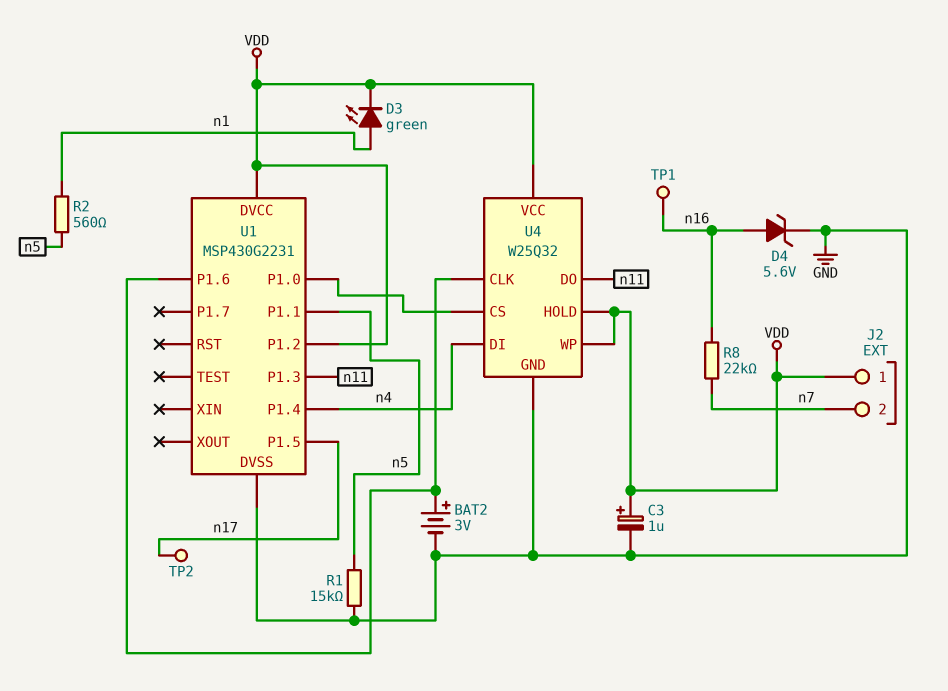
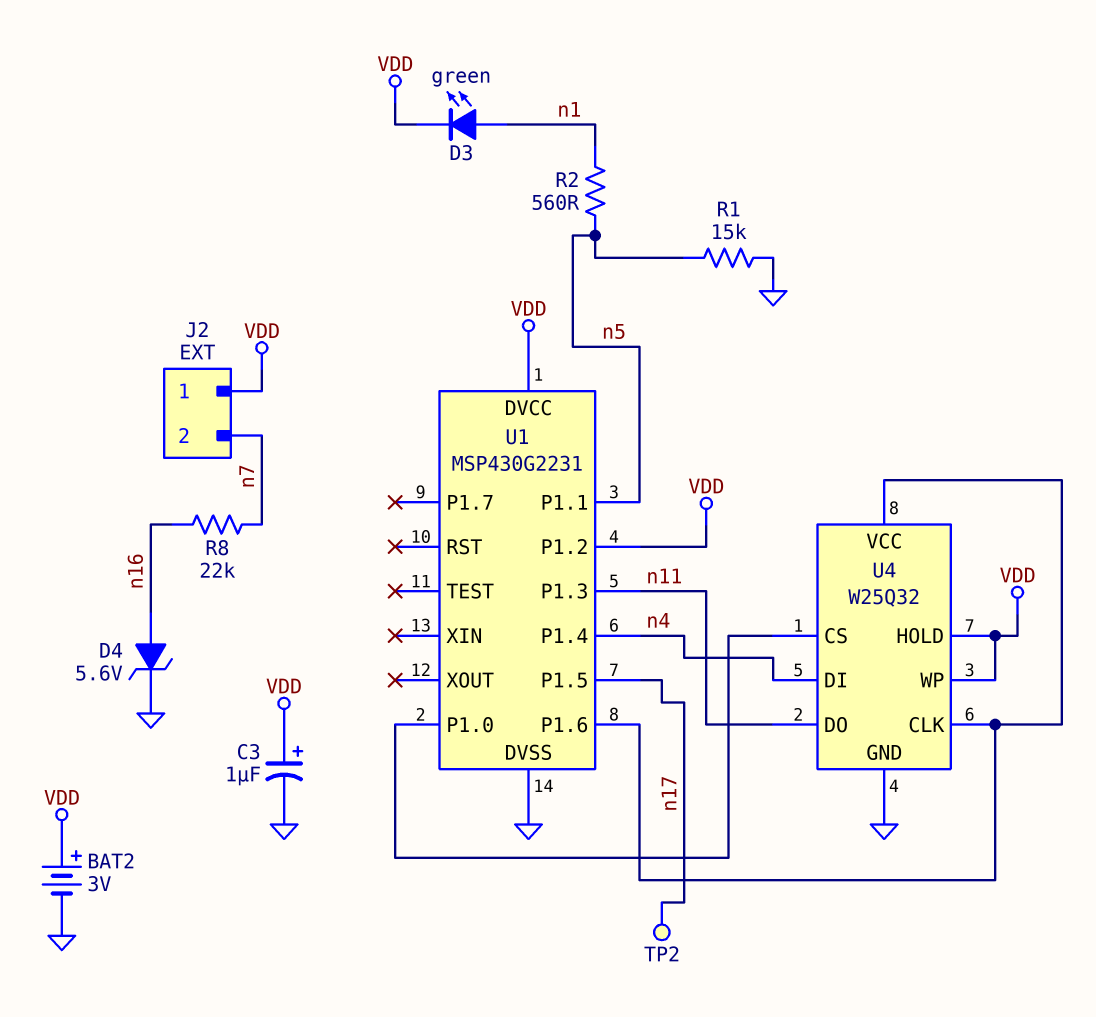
BAT2: 3V (plus U1/P1.6, minus GND) -> 3V (plus VDD, minus GND)
TP1: test point (n16) -> none
U4 pin VCC: VDD -> U1/P1.6

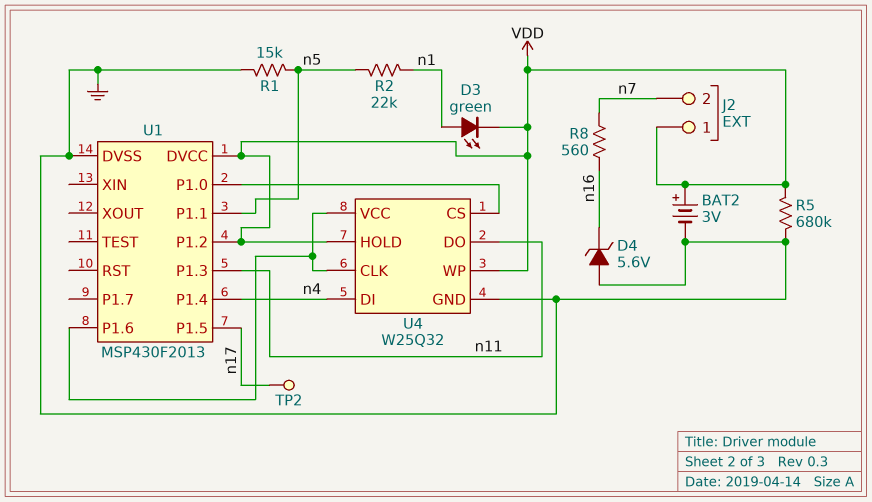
C3: 1uF (plus VDD, minus GND) -> none
D4: zener 5.6V (A n16, K GND) -> zener 5.6V (A GND, K n16)
R2: 560 (n1, n5) -> 22k (n1, n5)
R5: none -> 680k (GND, VDD)
R8: 22k (n7, n16) -> 560 (n7, n16)
U1: MSP430G2231 -> MSP430F2013

